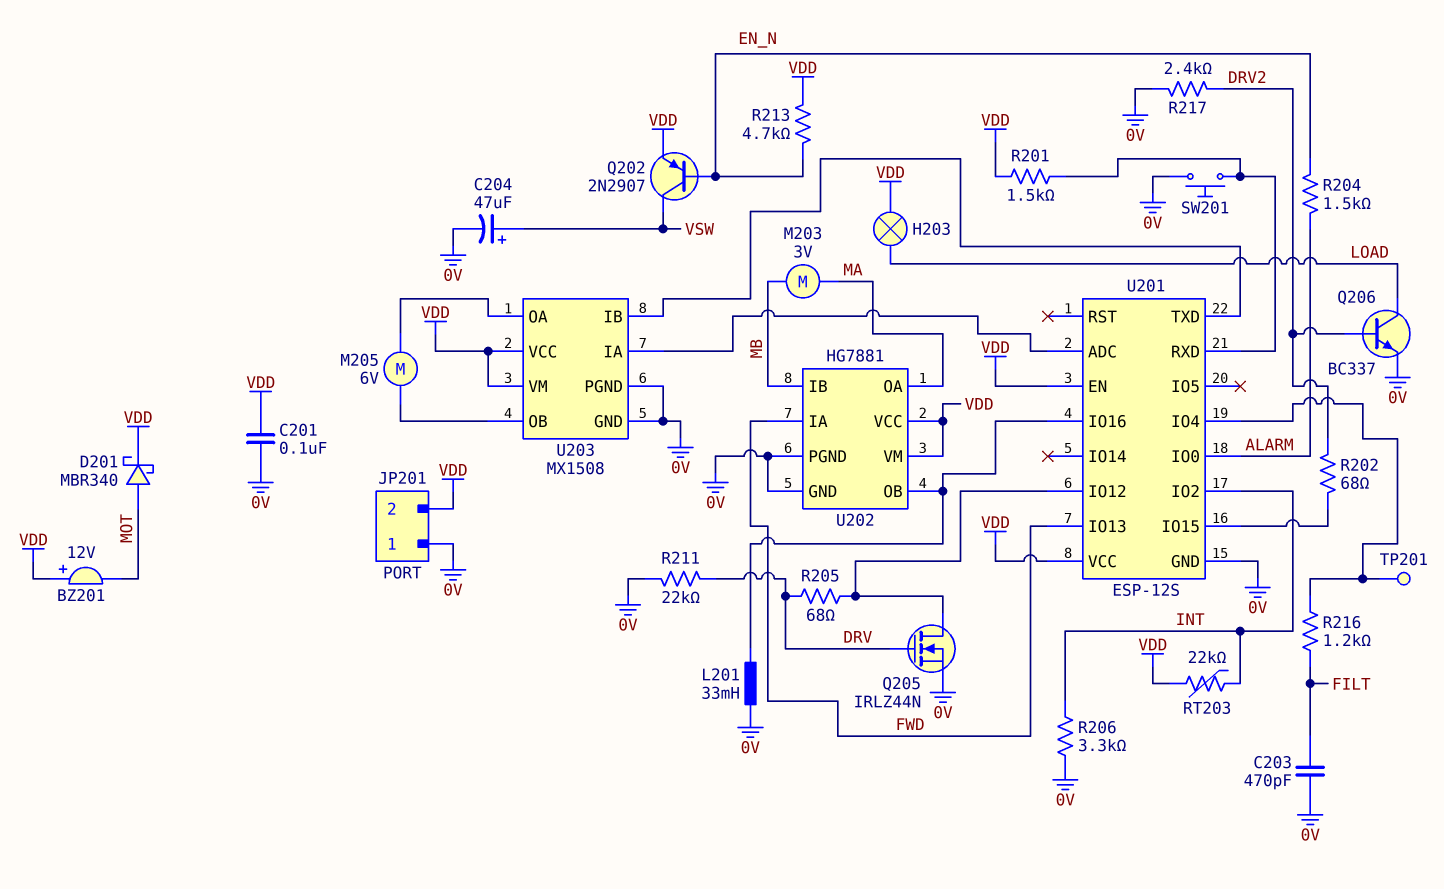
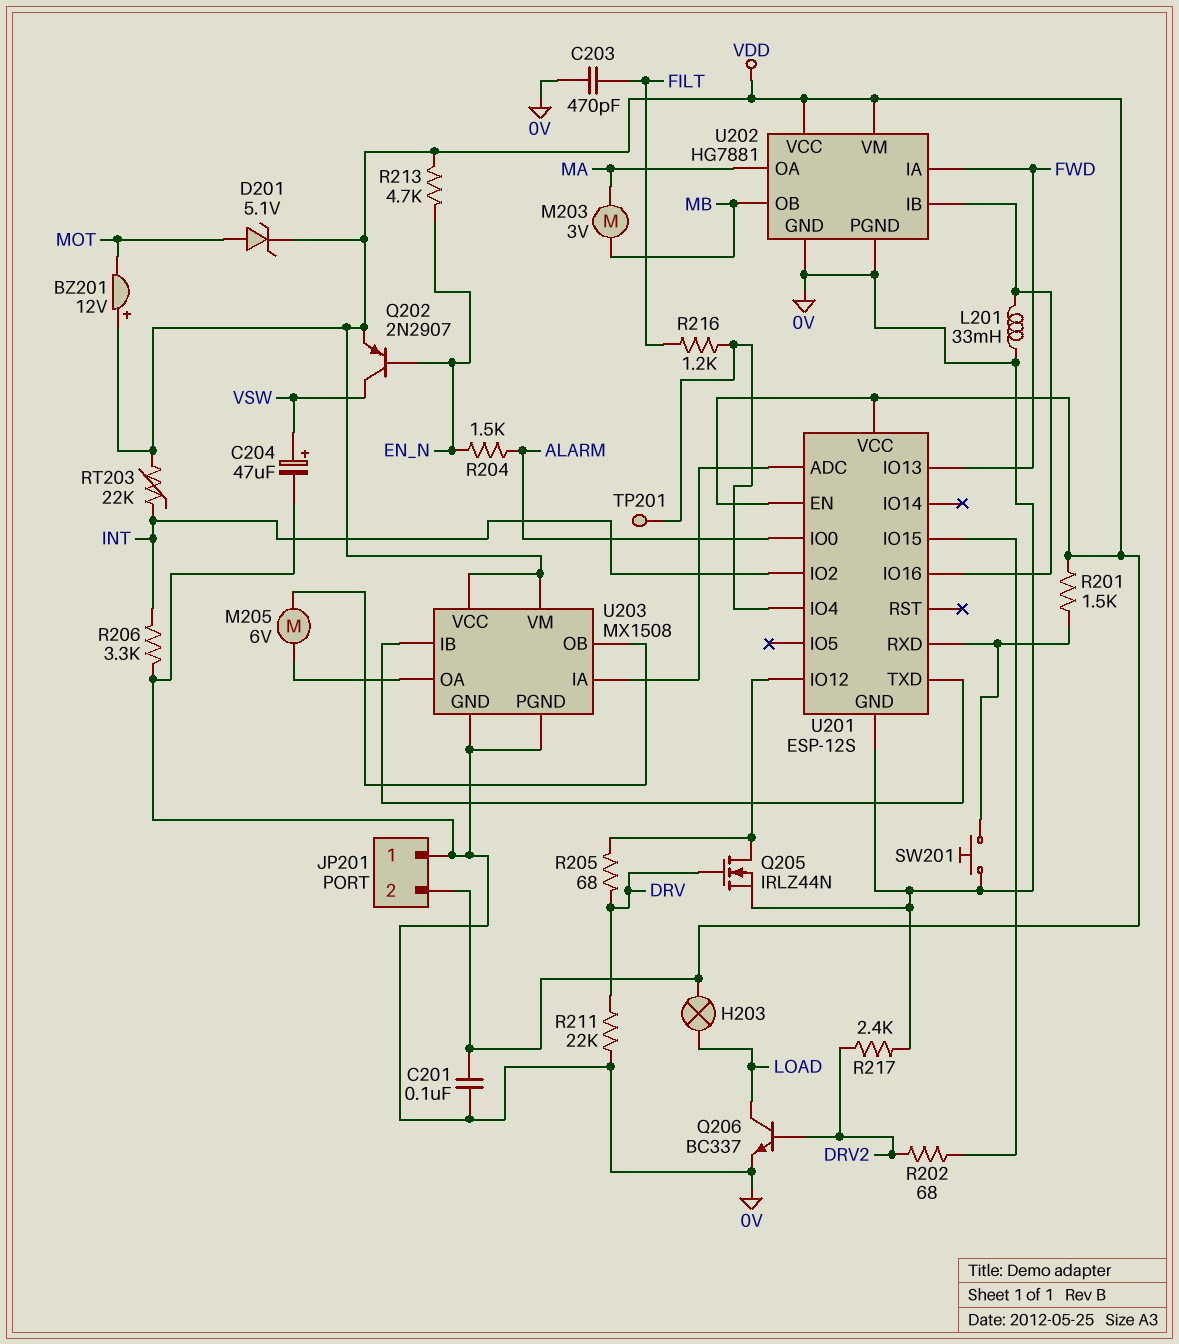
D201: schottky MBR340 (A MOT, K VDD) -> zener 5.1V (A MOT, K VDD)
U202 pin IB: MB -> U201/IO16
U202 pin OB: U201/IO16 -> MB

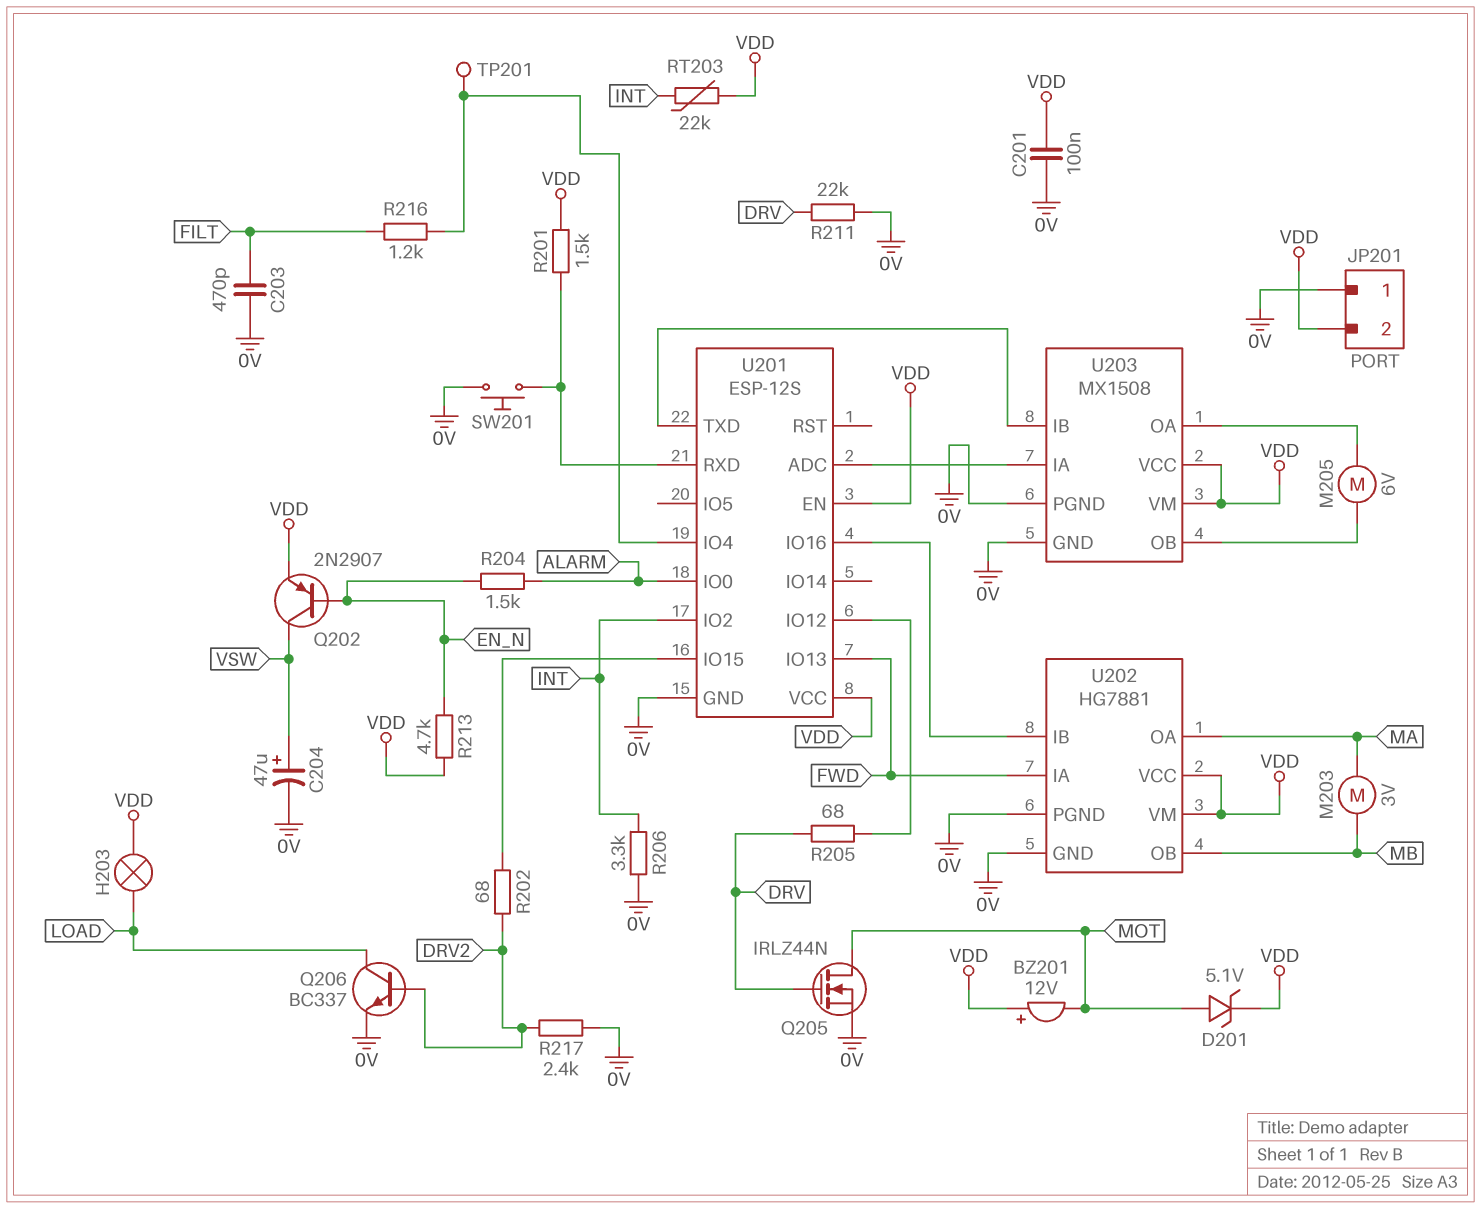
L201: 33mH (0V, U201/IO16) -> none
Q205: NMOS IRLZ44N (G DRV, D U201/IO12, S 0V) -> NMOS IRLZ44N (G DRV, D MOT, S 0V)

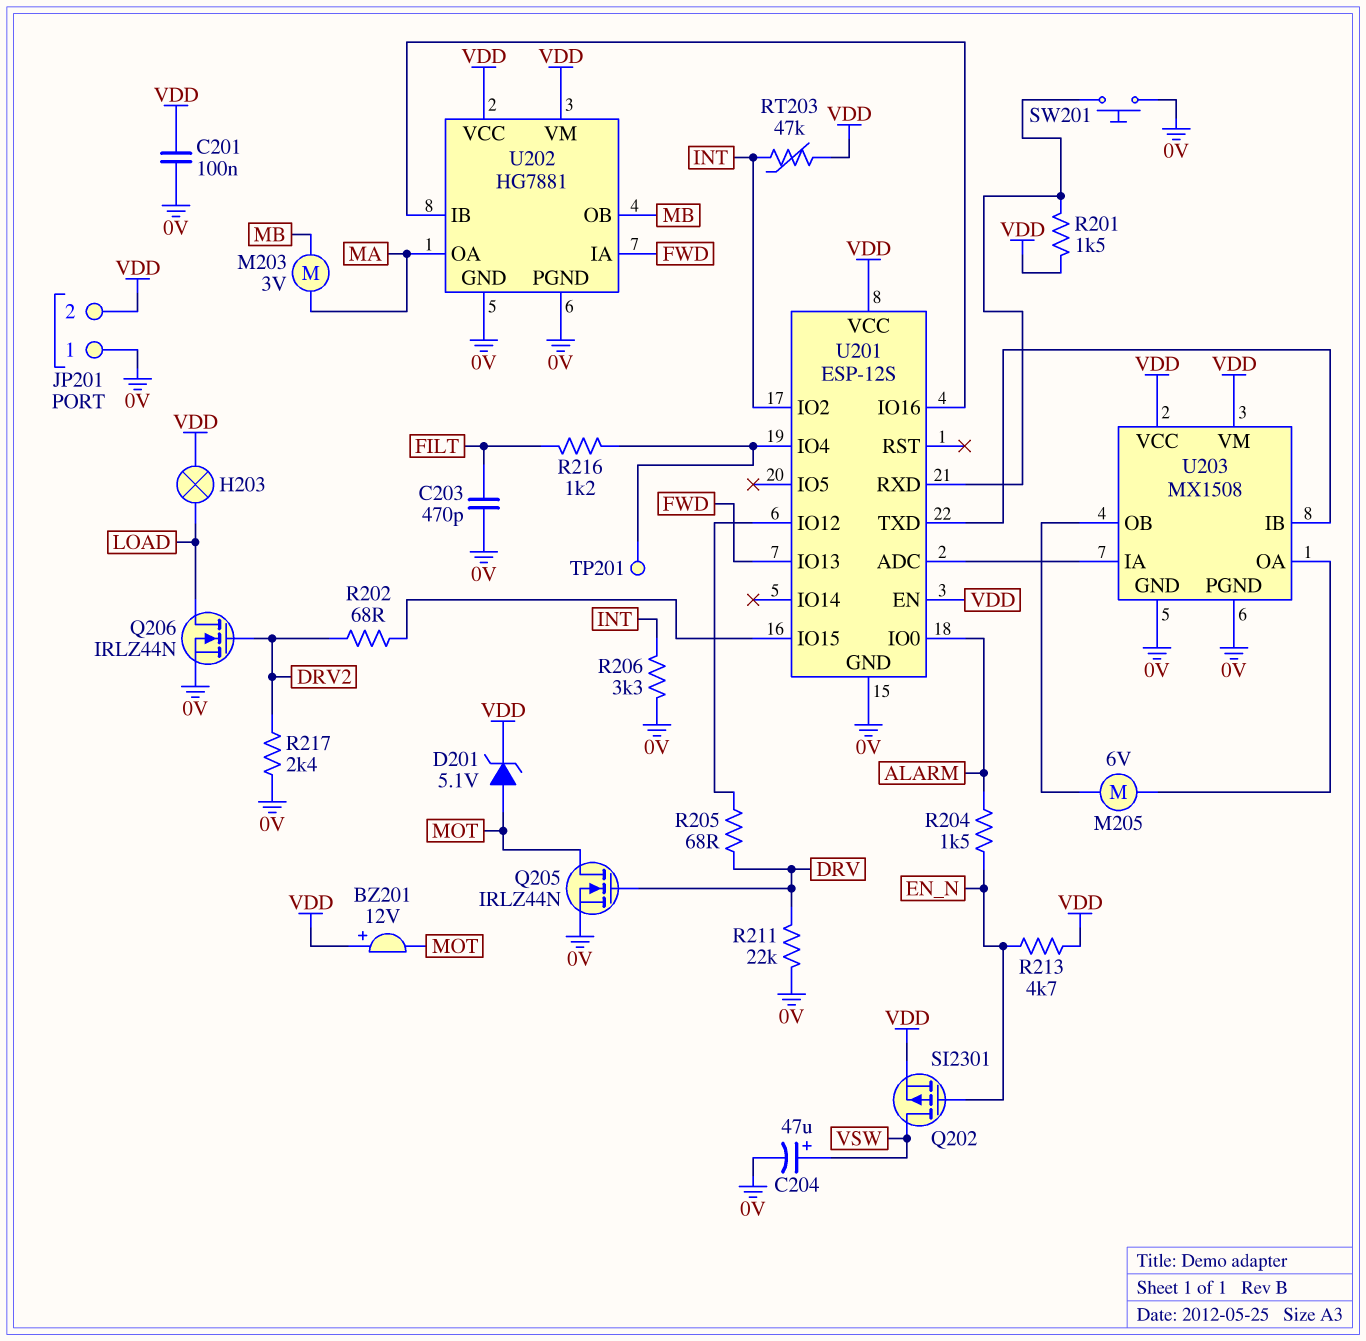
Q202: PNP 2N2907 (B EN_N, C VSW, E VDD) -> PMOS SI2301 (G EN_N, D VSW, S VDD)
Q206: NPN BC337 (B DRV2, C LOAD, E 0V) -> NMOS IRLZ44N (G DRV2, D LOAD, S 0V)
RT203: 22k (INT, VDD) -> 47k (INT, VDD)

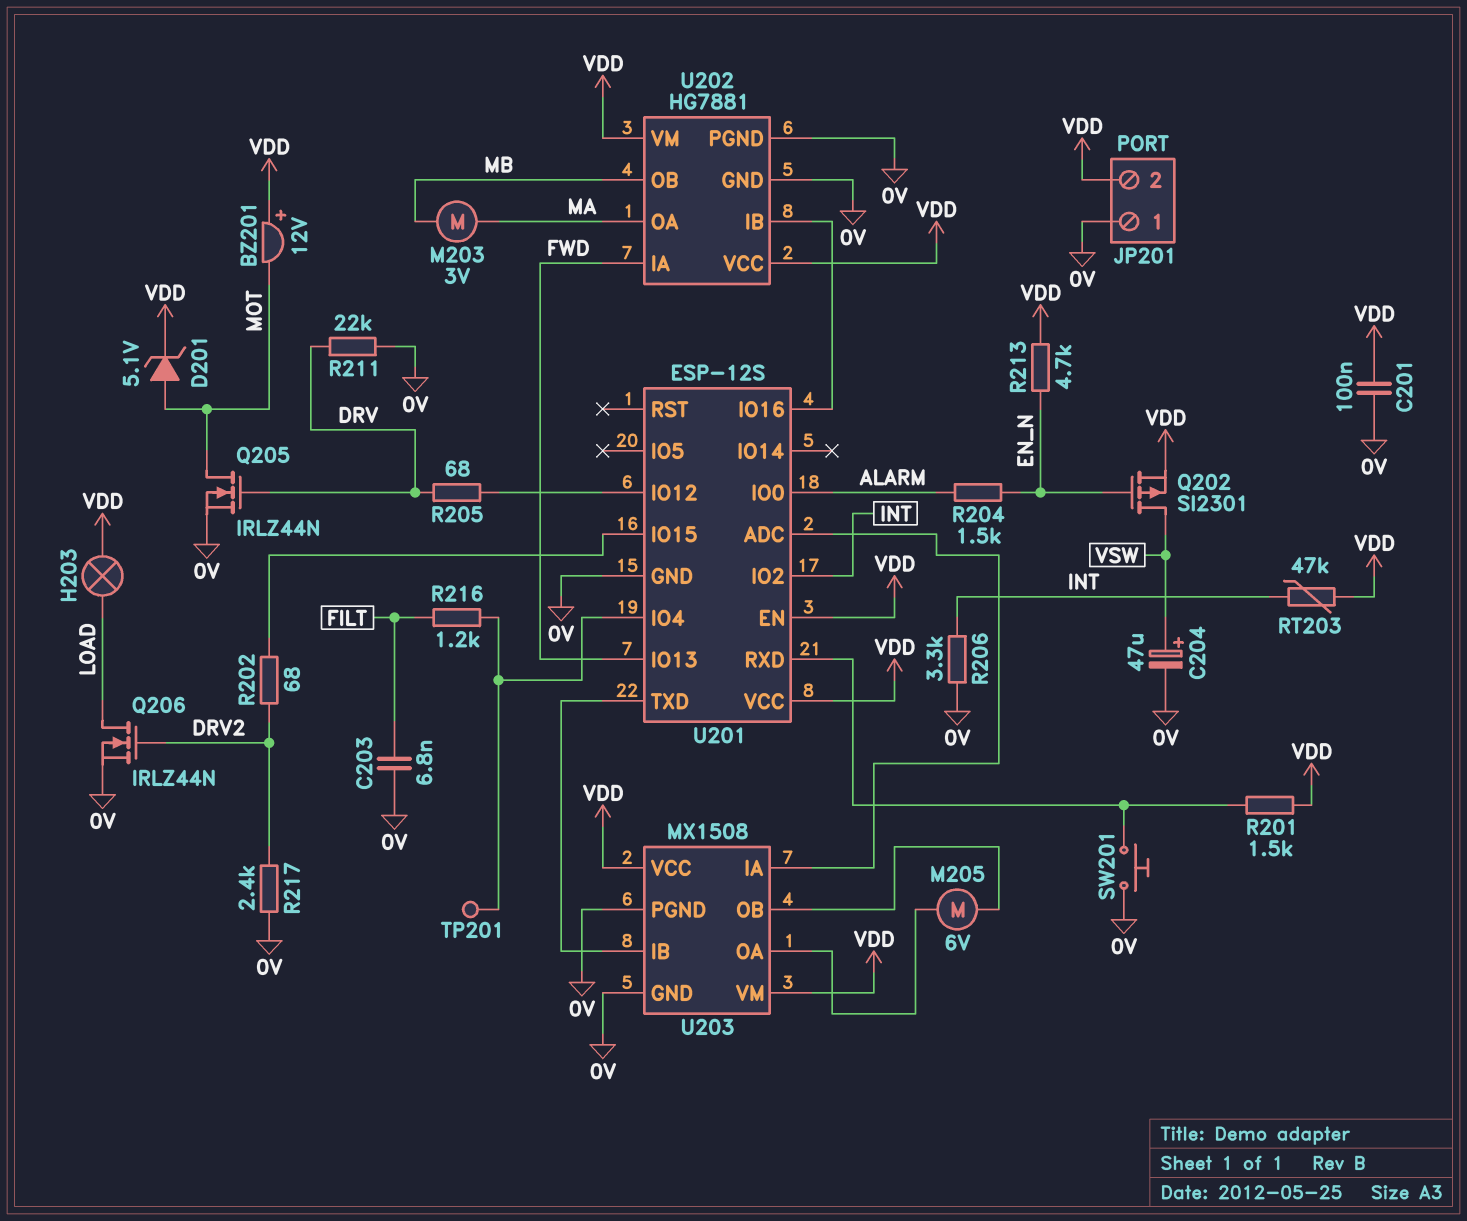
C203: 470pF (0V, FILT) -> 6.8nF (0V, FILT)

